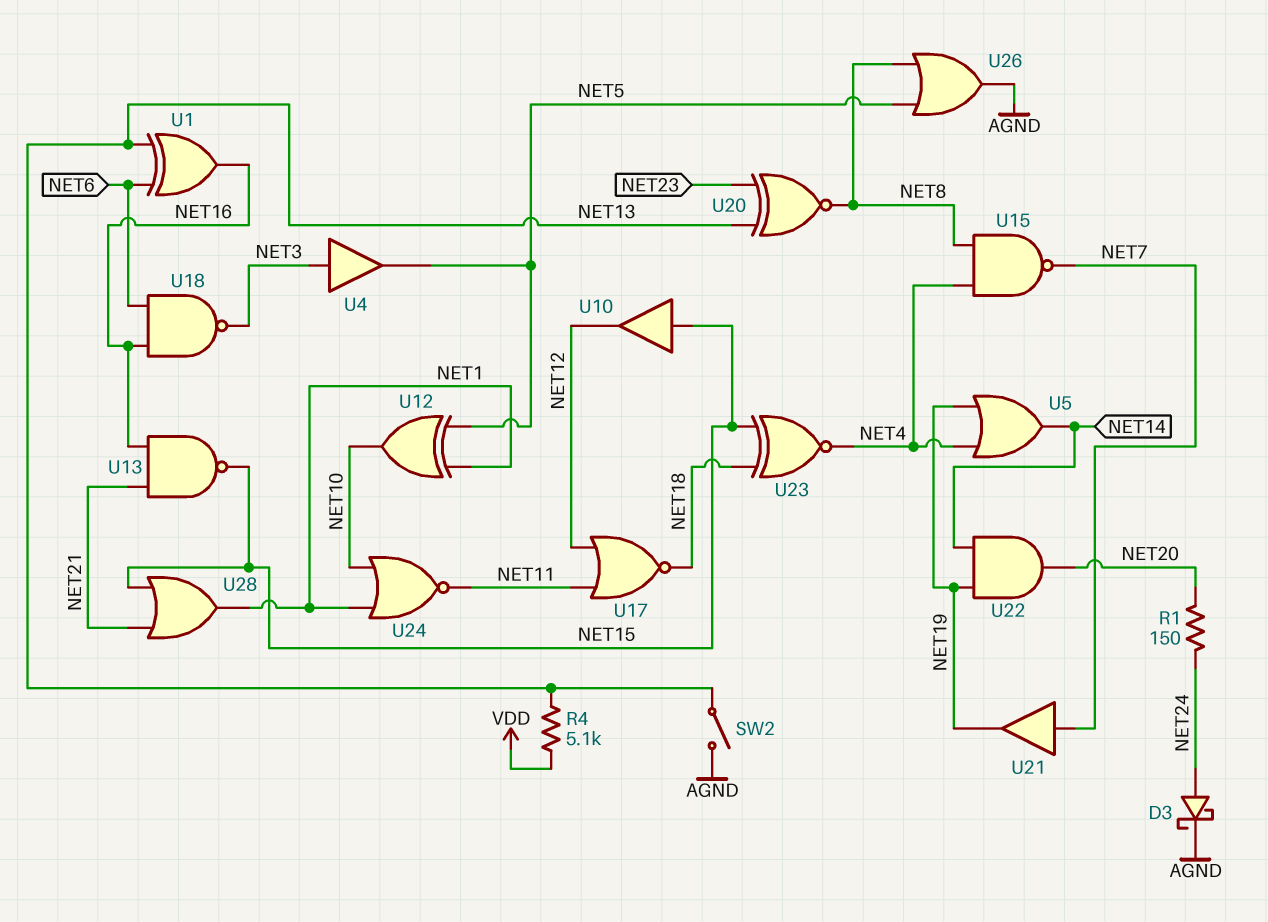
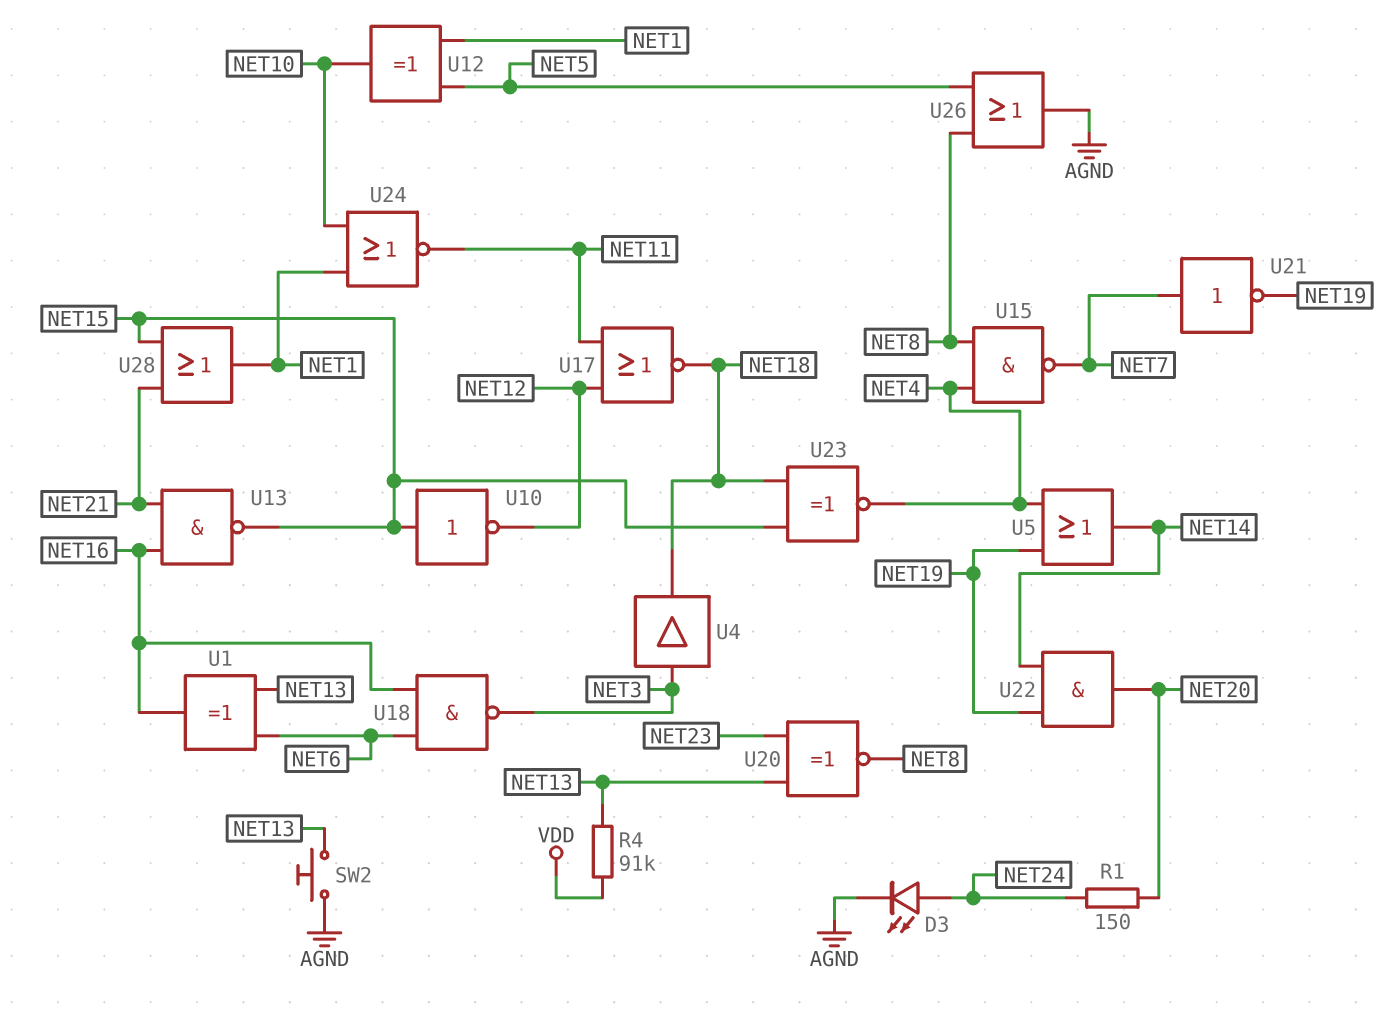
D3: schottky (A NET24, K AGND) -> LED (A NET24, K AGND)
R4: 5.1k (NET13, VDD) -> 91k (NET13, VDD)
SW2: switch (AGND, NET13) -> button (AGND, NET13)
U4: buffer (in NET3, out NET5) -> buffer (in NET3, out NET18)
U10: buffer (in NET15, out NET12) -> NOT (in NET15, out NET12)
U21: buffer (in NET7, out NET19) -> NOT (in NET7, out NET19)

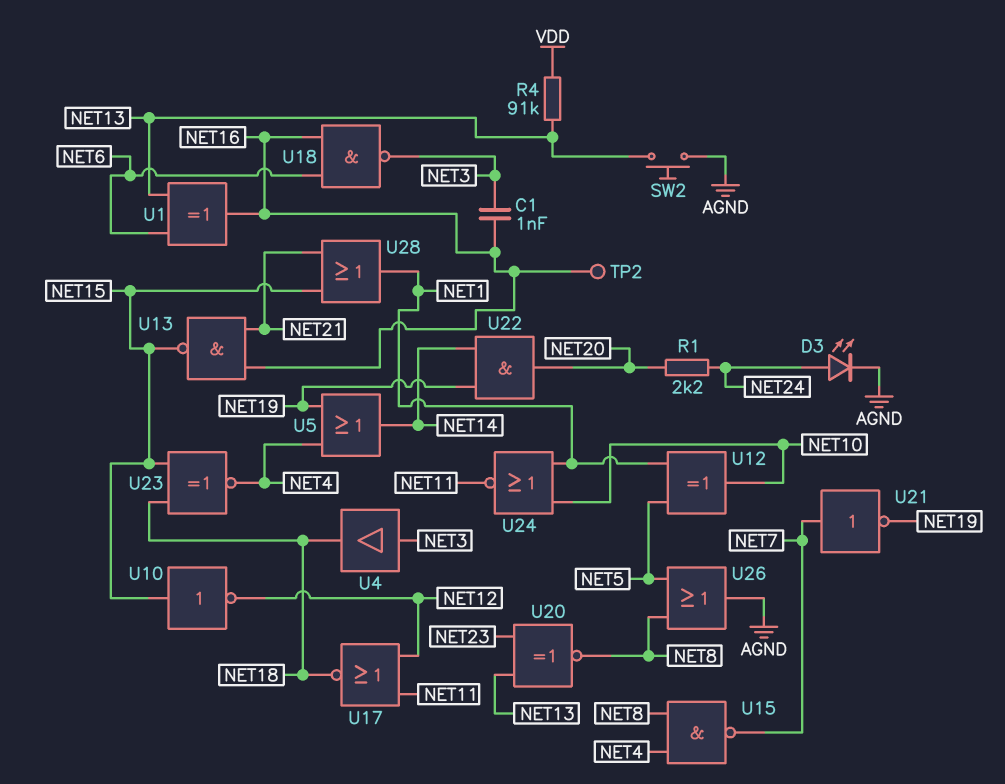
C1: none -> 1nF (NET3, NET16)
R1: 150 (NET20, NET24) -> 2.2k (NET20, NET24)
TP2: none -> test point (NET16)

